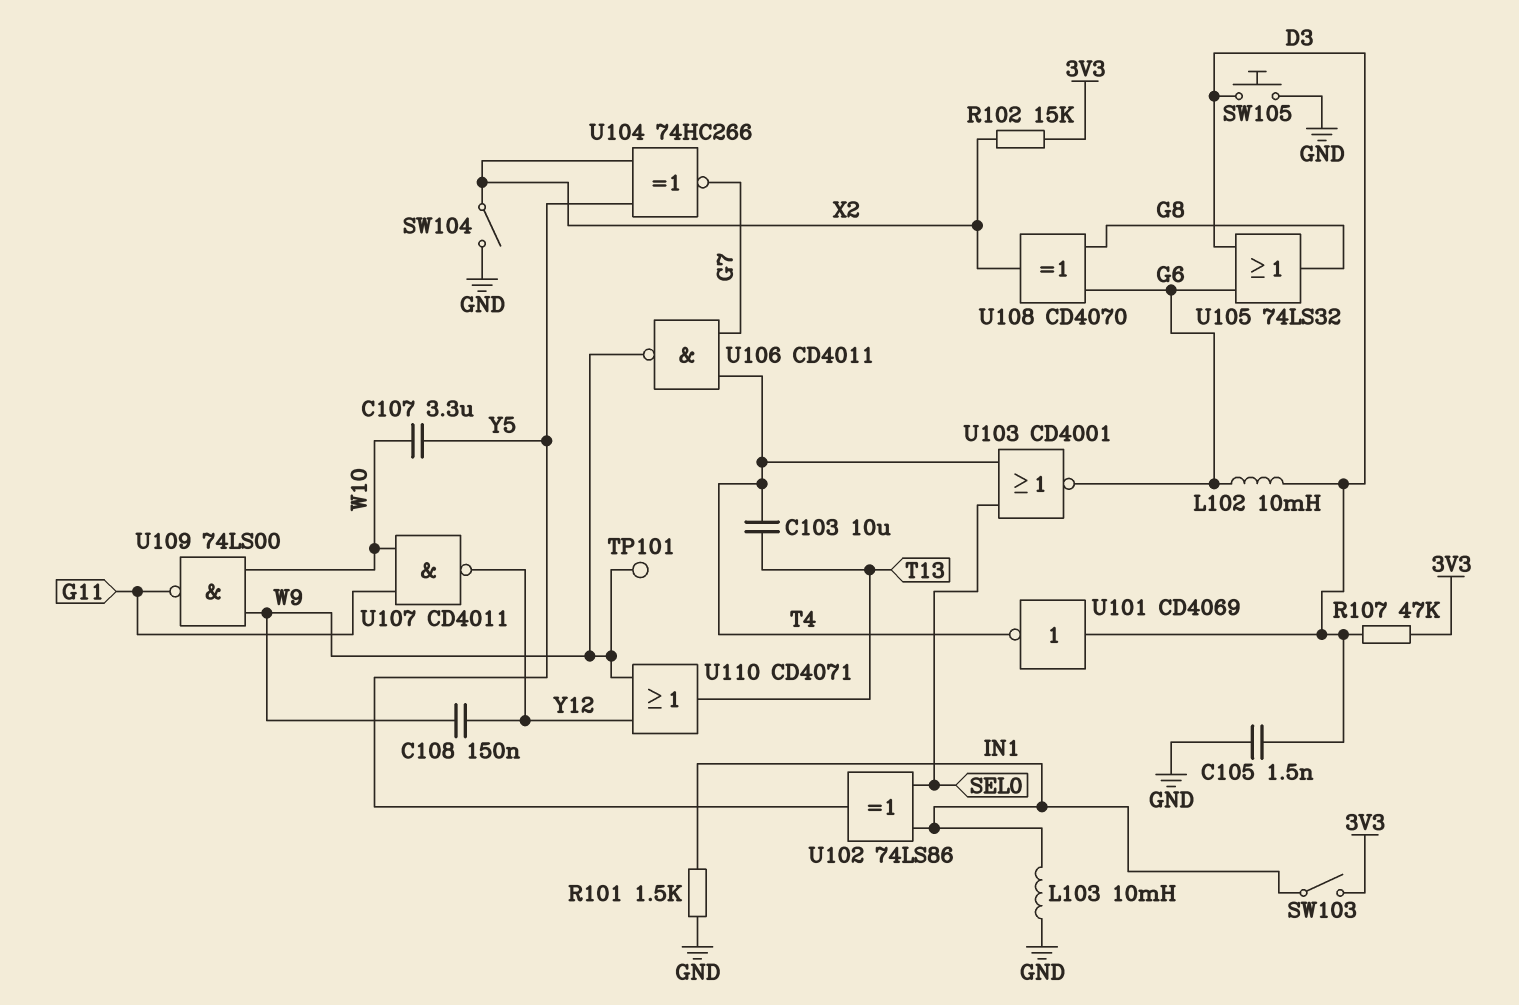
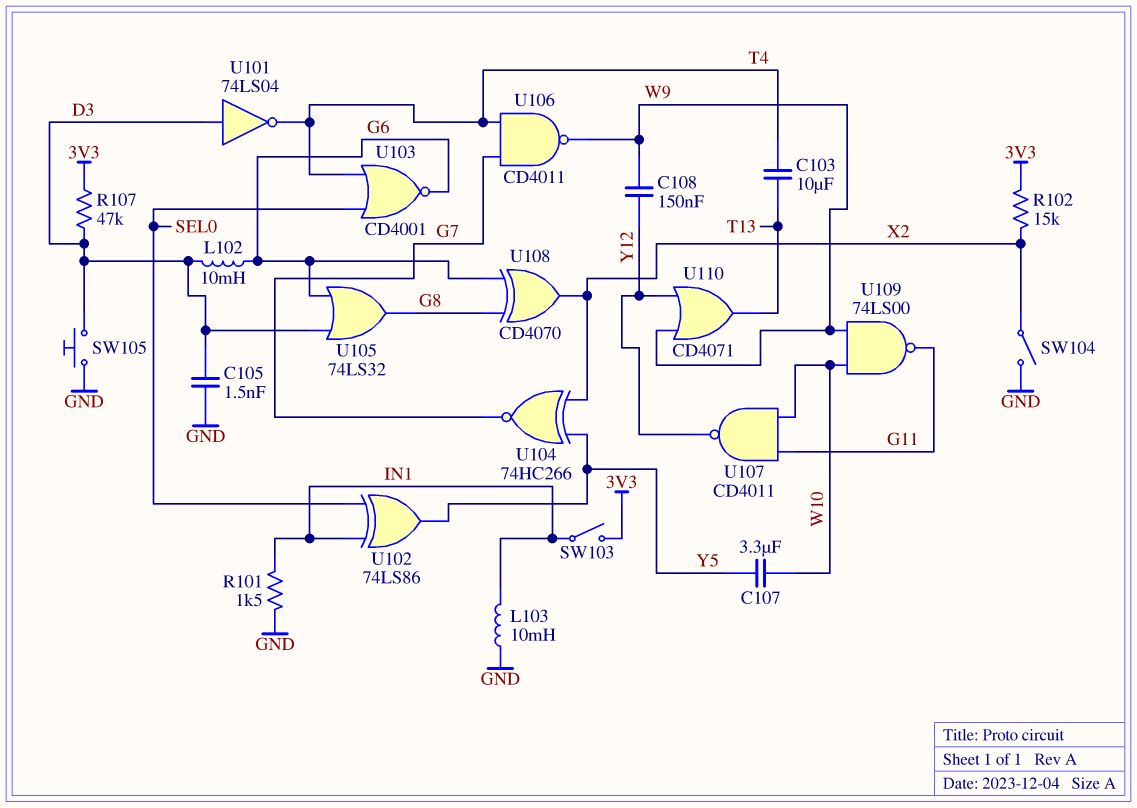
TP101: test point (W9) -> none
U101: NOT CD4069 (in D3, out T4) -> NOT 74LS04 (in D3, out T4)

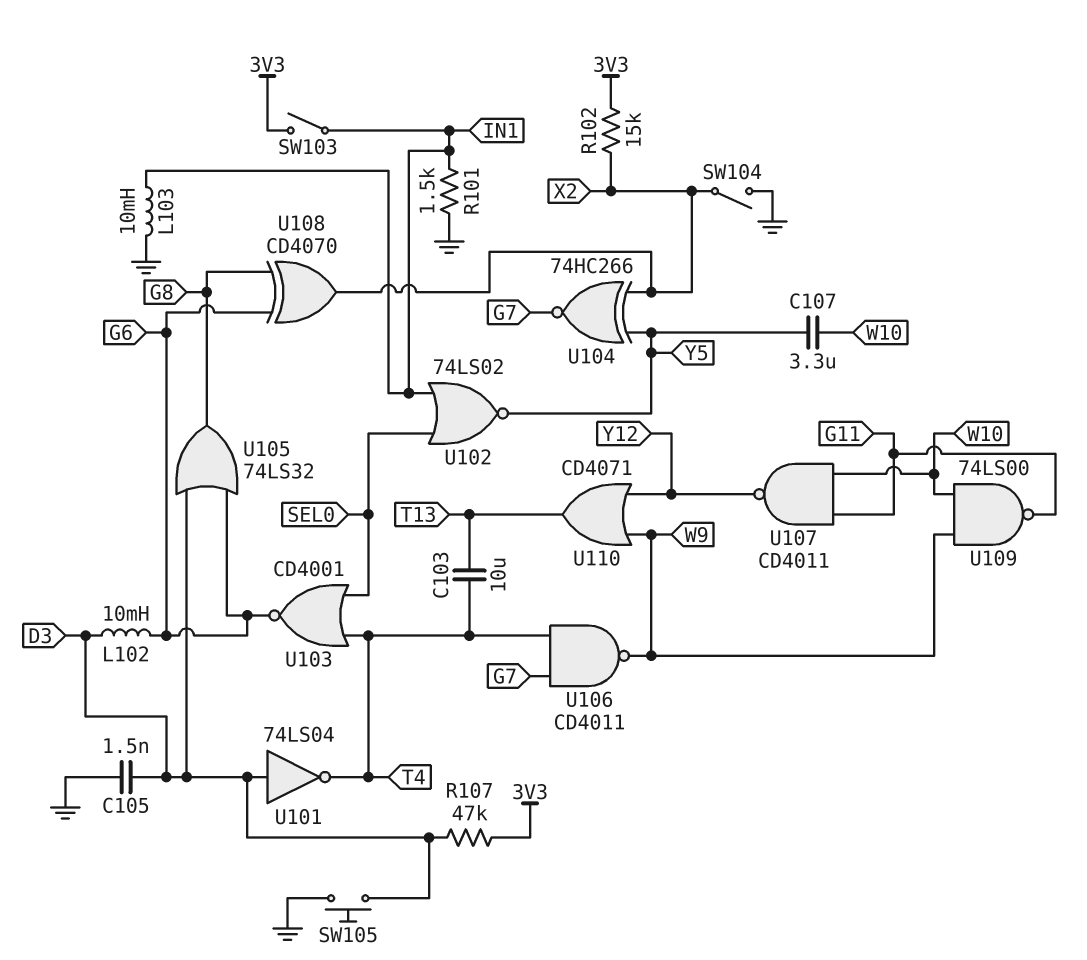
C108: 150nF (W9, Y12) -> none
U102: XOR 74LS86 (in IN1, in SEL0, out Y5) -> NOR 74LS02 (in IN1, in SEL0, out Y5)

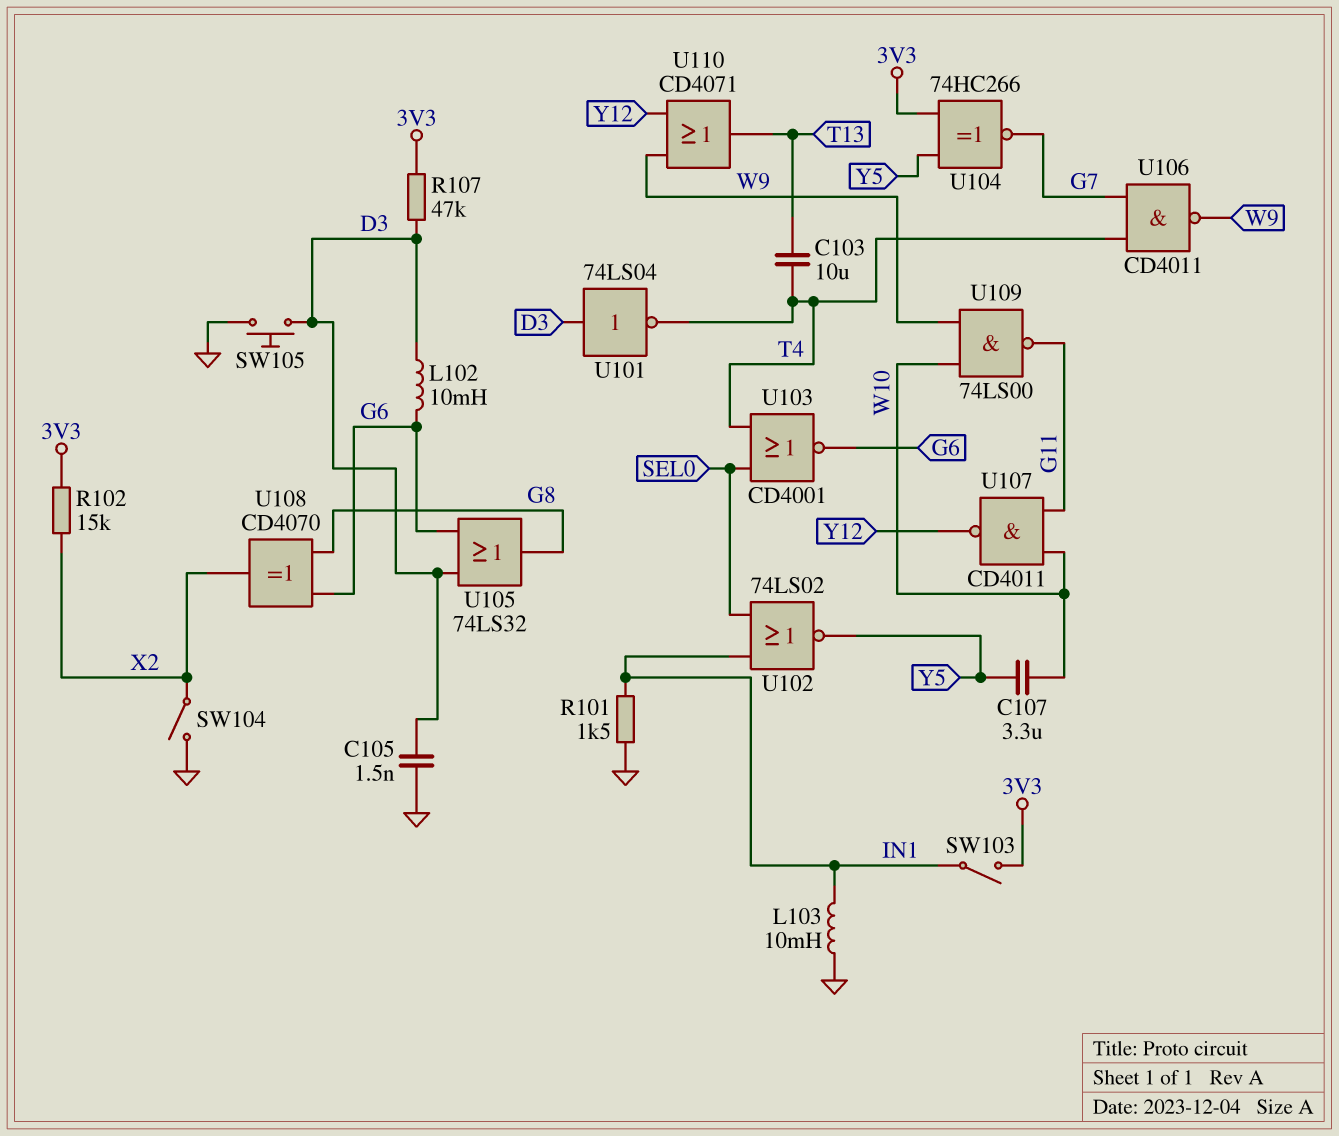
U104: XNOR 74HC266 (in X2, in Y5, out G7) -> XNOR 74HC266 (in 3V3, in Y5, out G7)

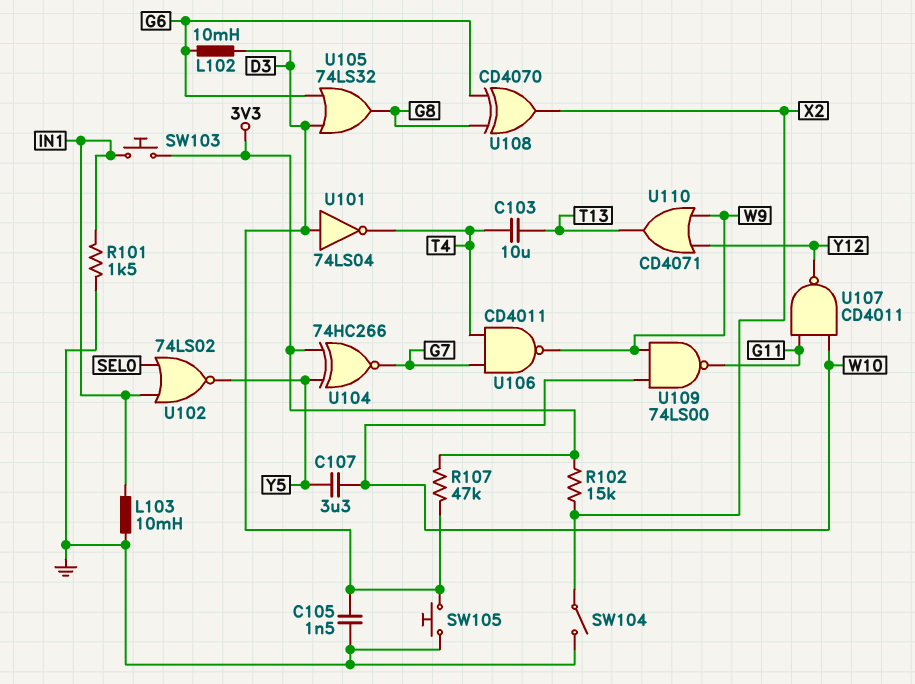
SW103: switch (3V3, IN1) -> button (3V3, IN1)
U103: NOR CD4001 (in SEL0, in T4, out G6) -> none

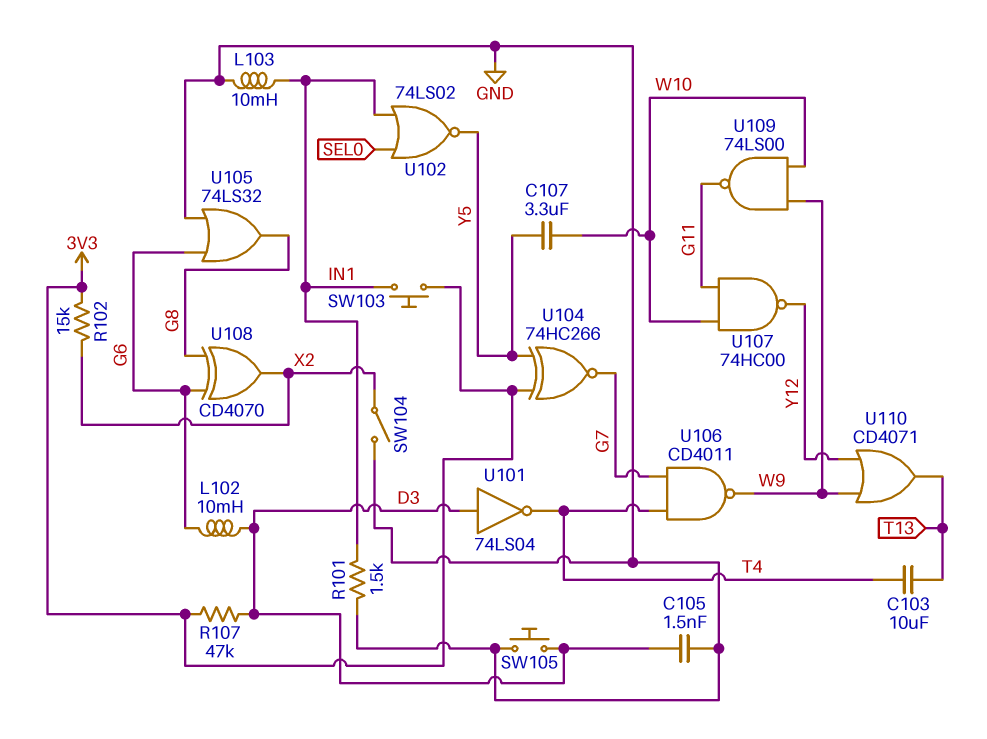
U105: OR 74LS32 (in D3, in G6, out G8) -> OR 74LS32 (in G6, in GND, out G8)
U107: NAND CD4011 (in G11, in W10, out Y12) -> NAND 74HC00 (in G11, in W10, out Y12)

